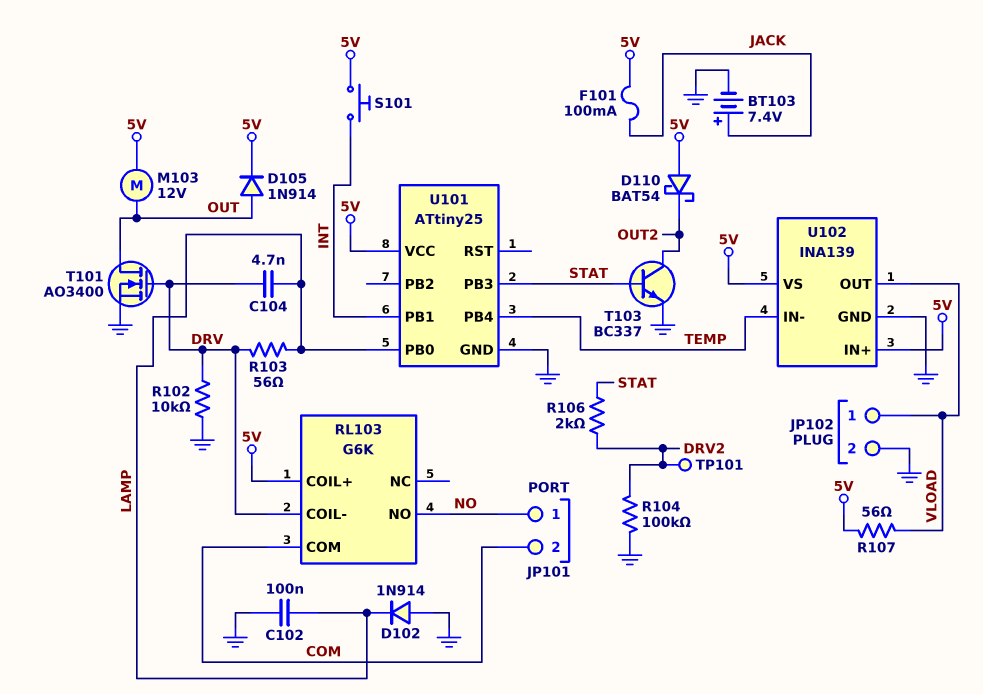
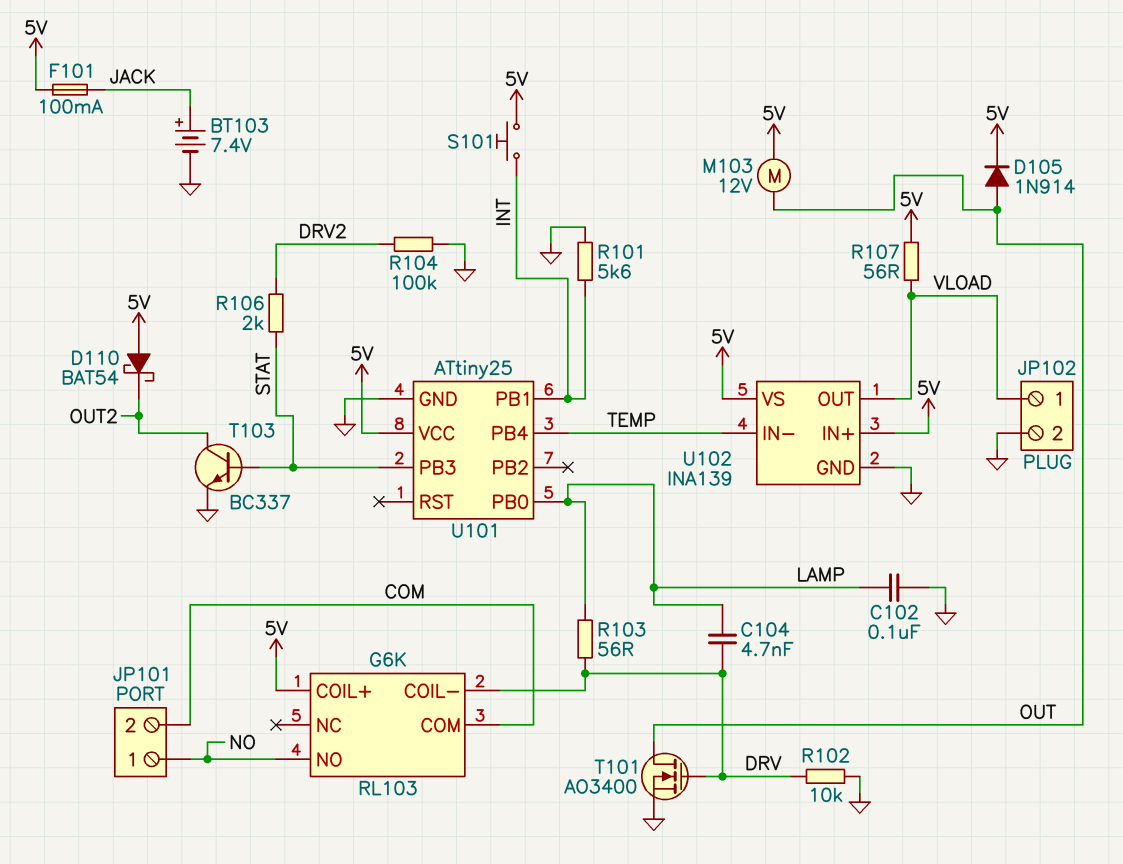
D102: diode 1N914 (A GND, K LAMP) -> none
R101: none -> 5.6k (GND, INT)
TP101: test point (DRV2) -> none

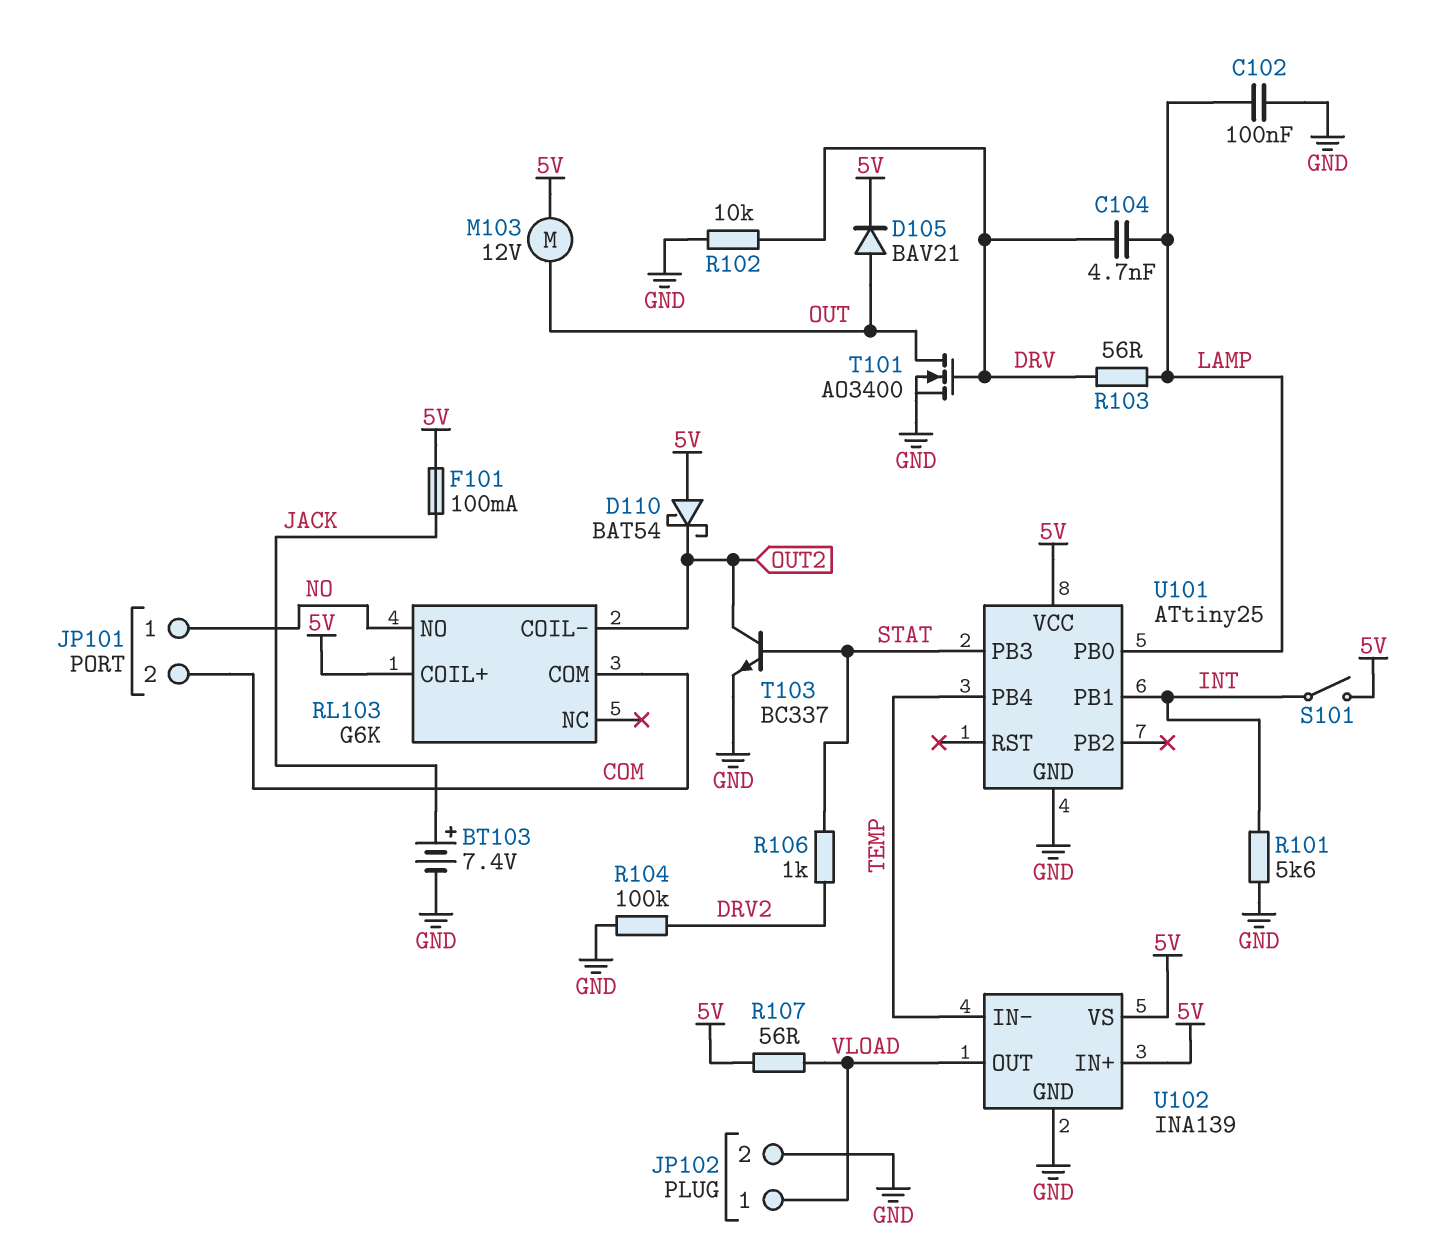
D105: diode 1N914 (A OUT, K 5V) -> diode BAV21 (A OUT, K 5V)
R106: 2k (DRV2, STAT) -> 1k (DRV2, STAT)
RL103 pin COIL-: DRV -> OUT2
S101: button (5V, INT) -> switch (5V, INT)

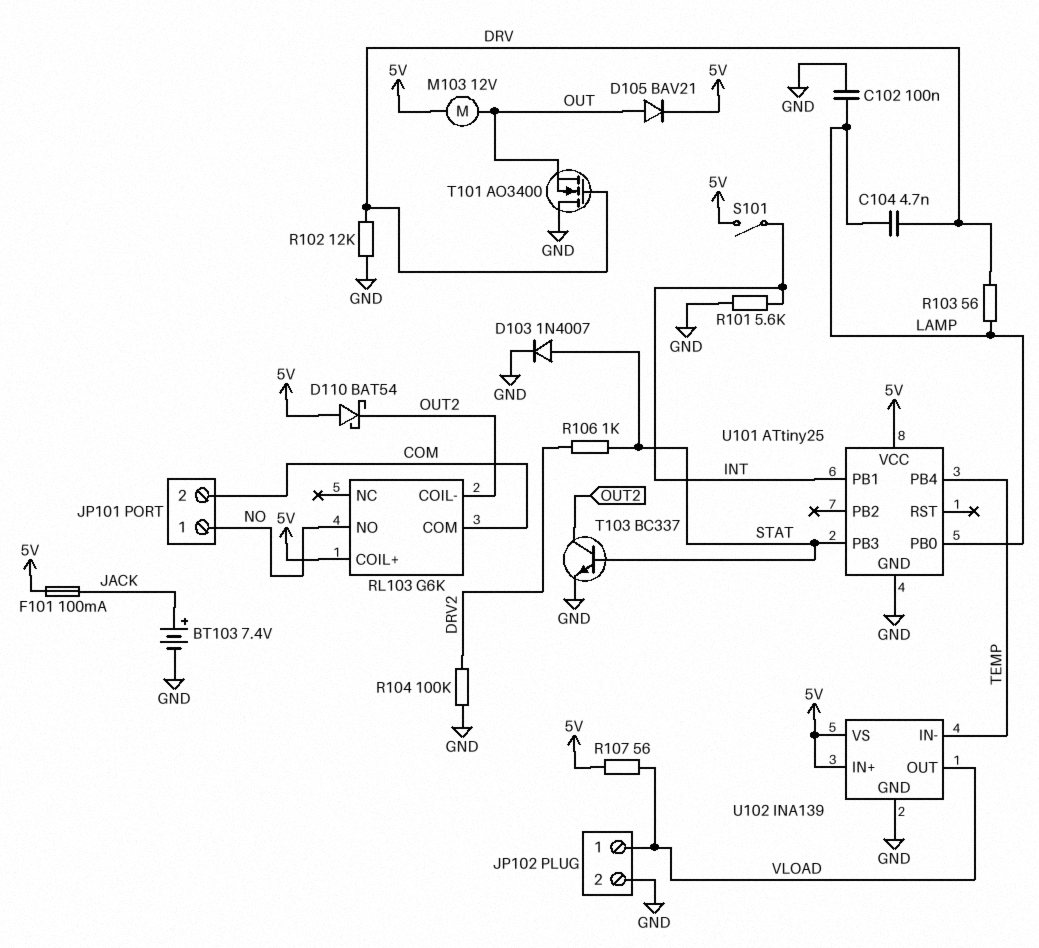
D103: none -> diode 1N4007 (A STAT, K GND)
R102: 10k (DRV, GND) -> 12k (DRV, GND)
T101: NMOS AO3400 (G DRV, D OUT, S GND) -> NMOS AO3400 (G DRV, D GND, S OUT)

